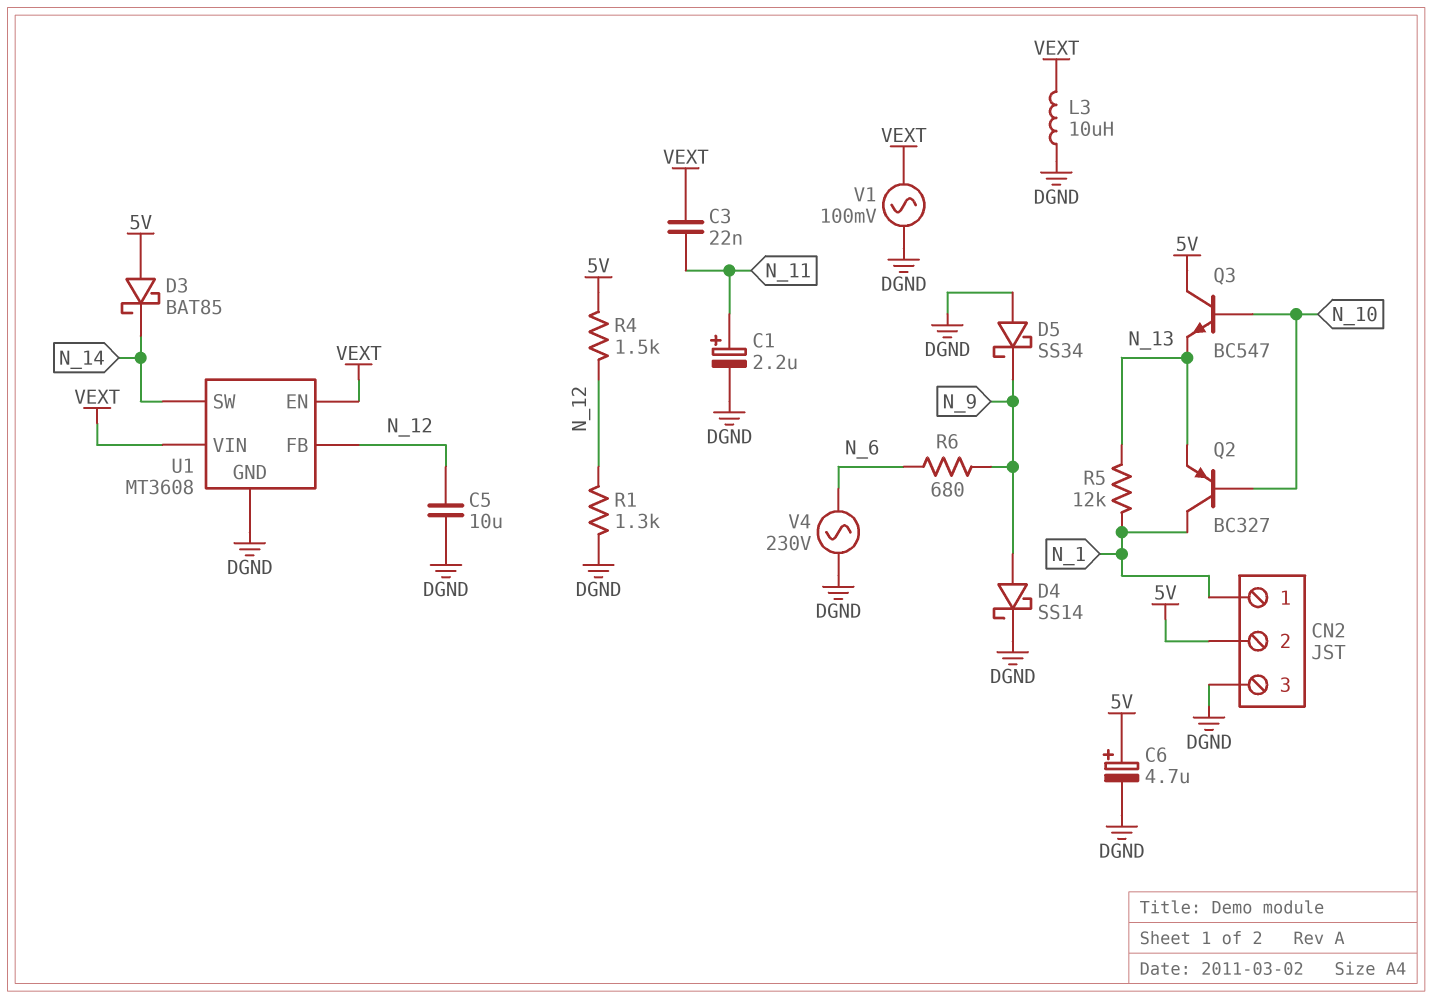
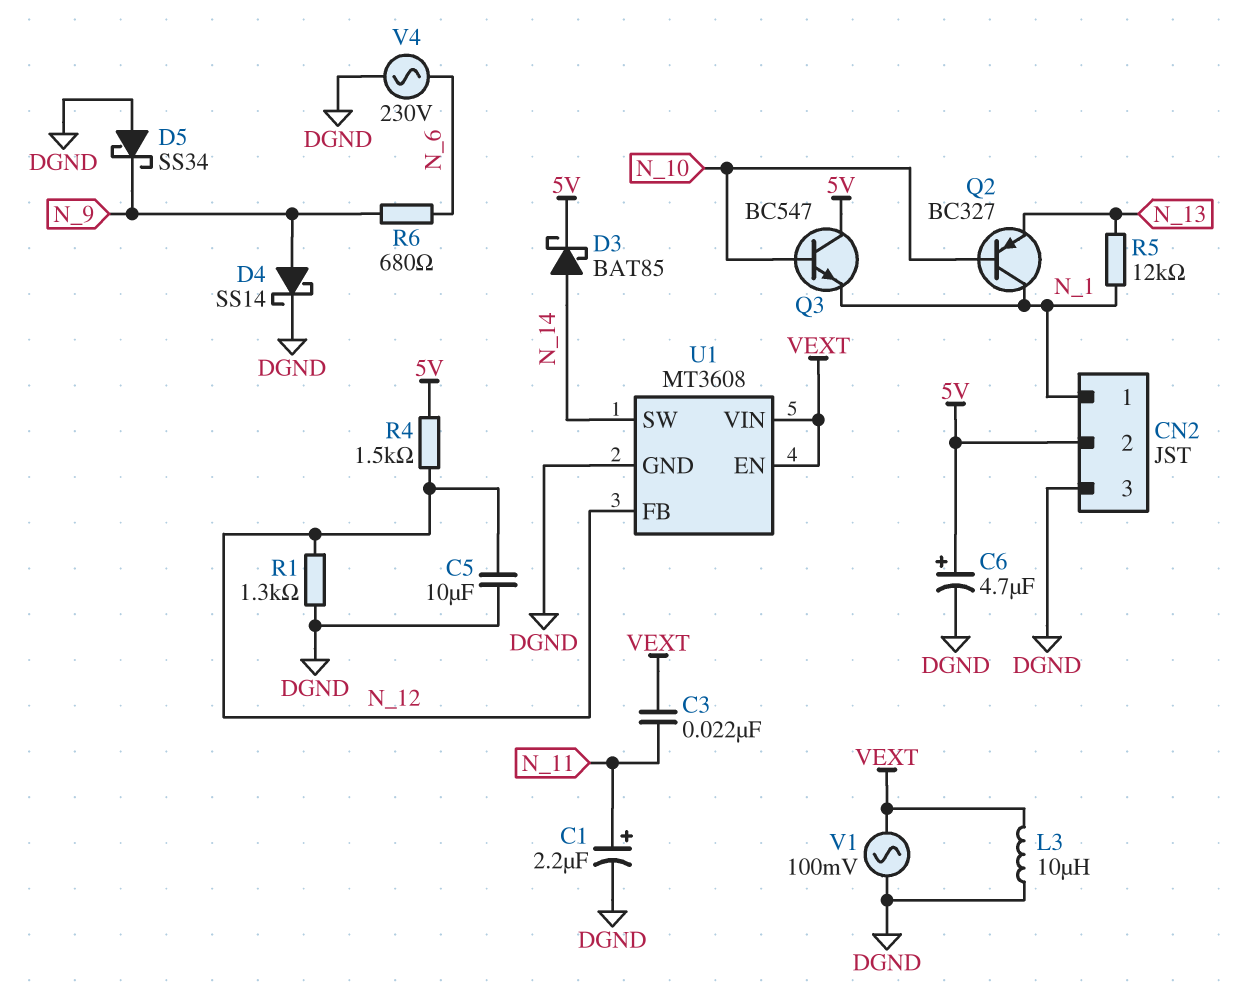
D3: schottky BAT85 (A 5V, K N_14) -> schottky BAT85 (A N_14, K 5V)
Q3: NPN BC547 (B N_10, C 5V, E N_13) -> NPN BC547 (B N_10, C 5V, E N_1)

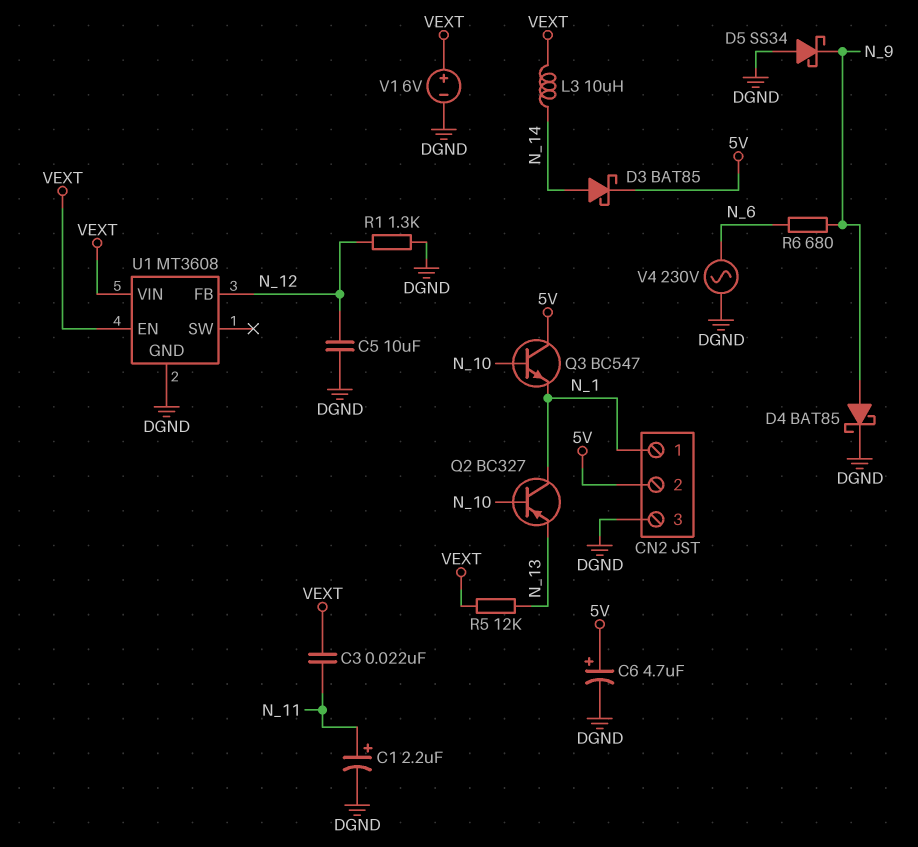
D4: schottky SS14 (A N_9, K DGND) -> schottky BAT85 (A N_9, K DGND)
L3: 10uH (DGND, VEXT) -> 10uH (N_14, VEXT)
R4: 1.5k (5V, N_12) -> none
R5: 12k (N_1, N_13) -> 12k (N_13, VEXT)
U1 pin SW: N_14 -> none
V1: AC 100mV (DGND, VEXT) -> 6V (plus VEXT, minus DGND)

